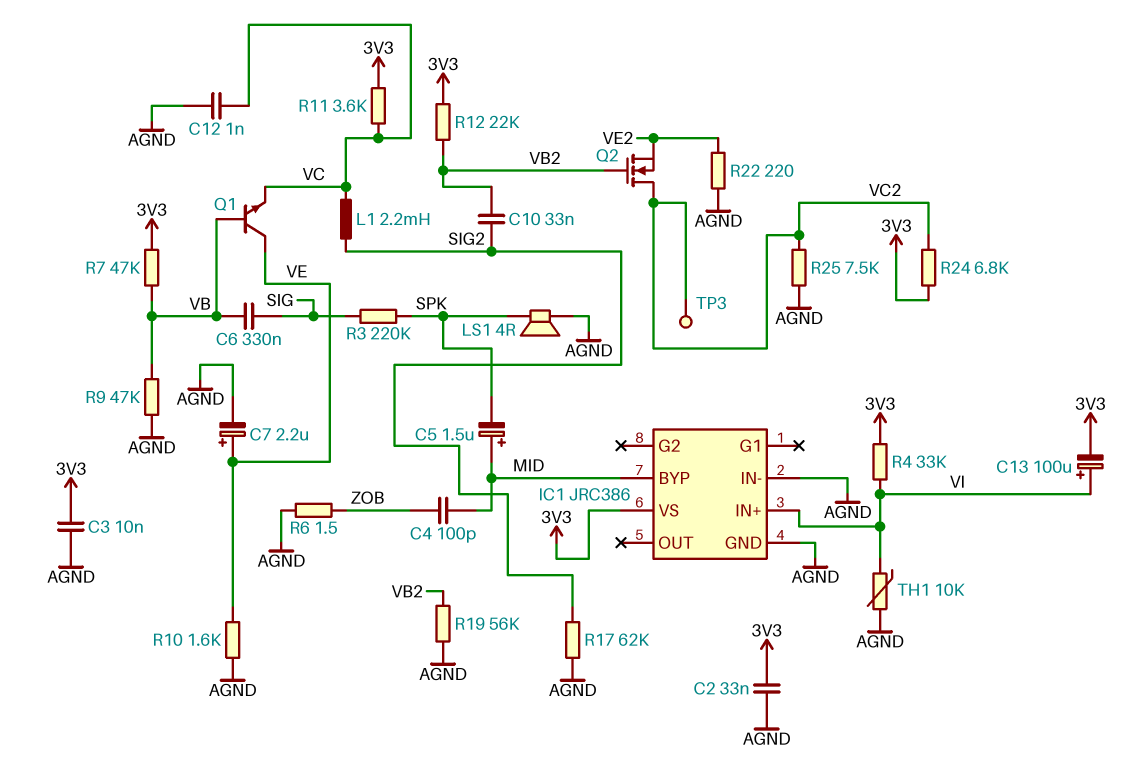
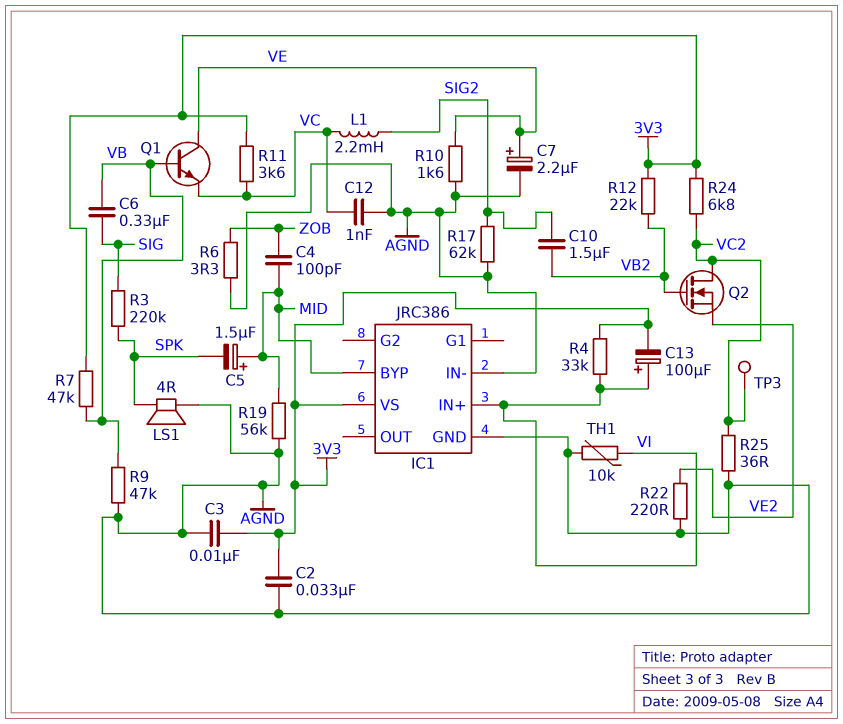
C10: 33nF (SIG2, VB2) -> 1.5uF (SIG2, VB2)
R6: 1.5 (AGND, ZOB) -> 3.3 (AGND, ZOB)
R19: 56k (AGND, VB2) -> 56k (AGND, MID)
R25: 7.5k (AGND, VC2) -> 36 (AGND, VC2)

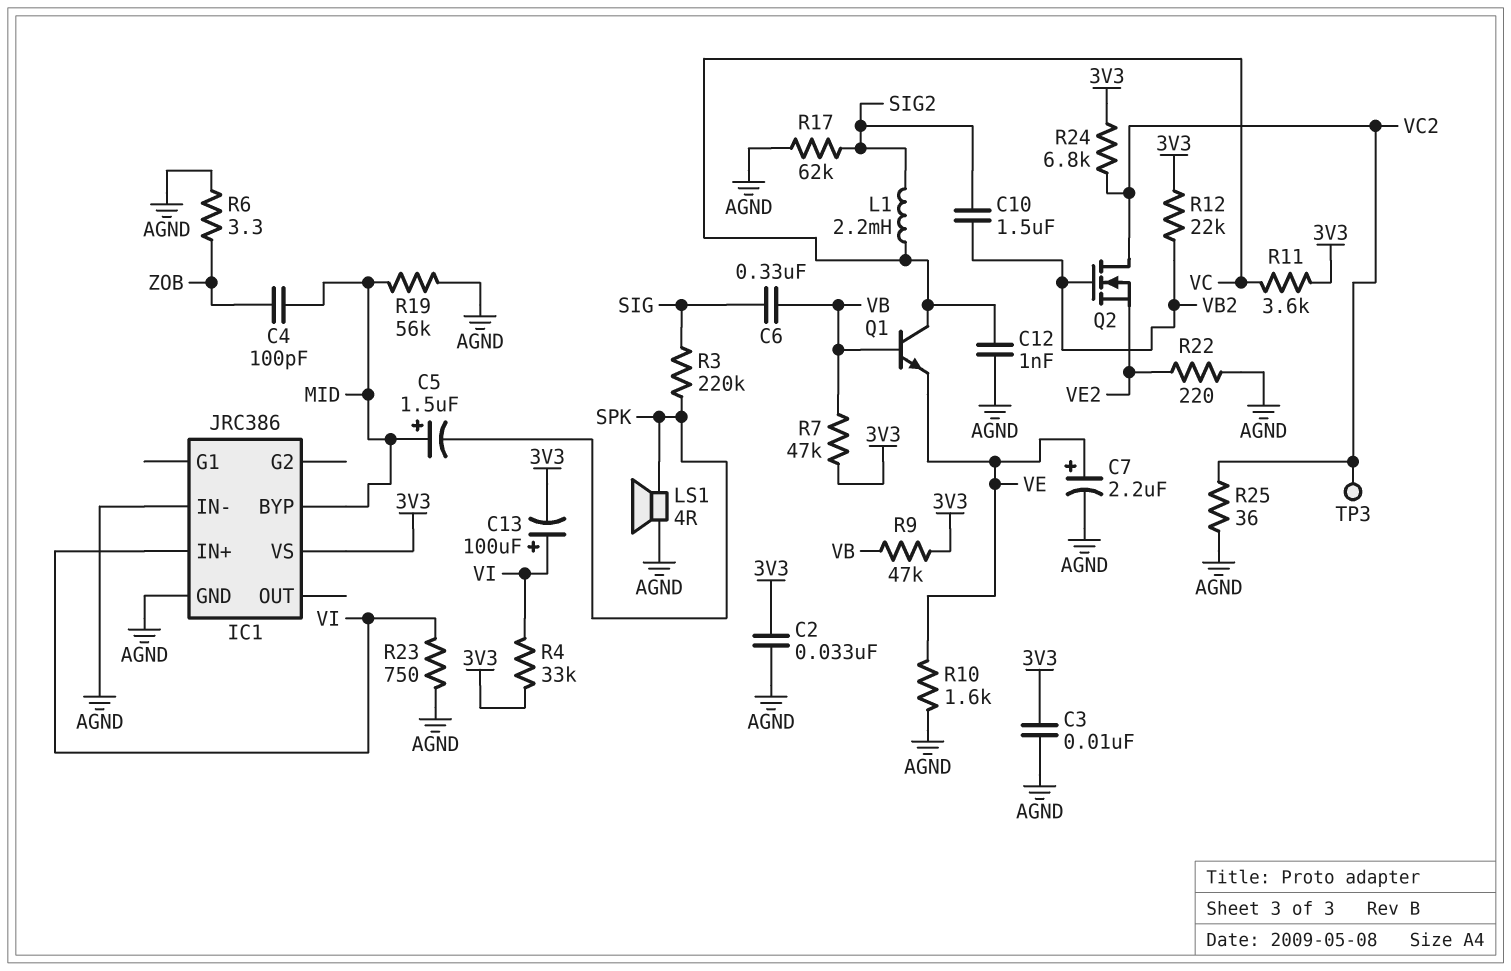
Q1: NPN (B VB, C VE, E VC) -> NPN (B VB, C VC, E VE)
R9: 47k (AGND, VB) -> 47k (3V3, VB)
R23: none -> 750 (AGND, VI)
TH1: 10k (AGND, VI) -> none

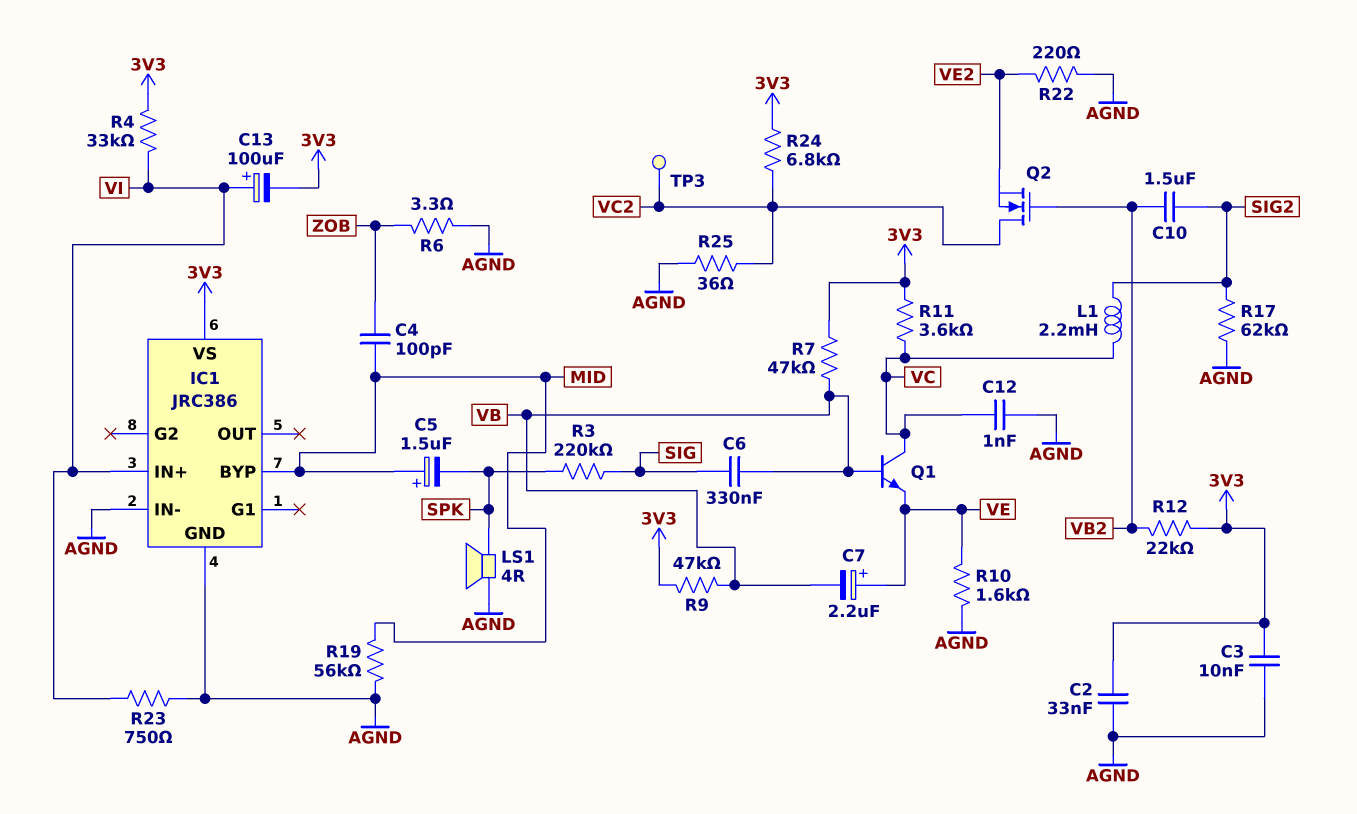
C7: 2.2uF (plus VE, minus AGND) -> 2.2uF (plus VE, minus VB)

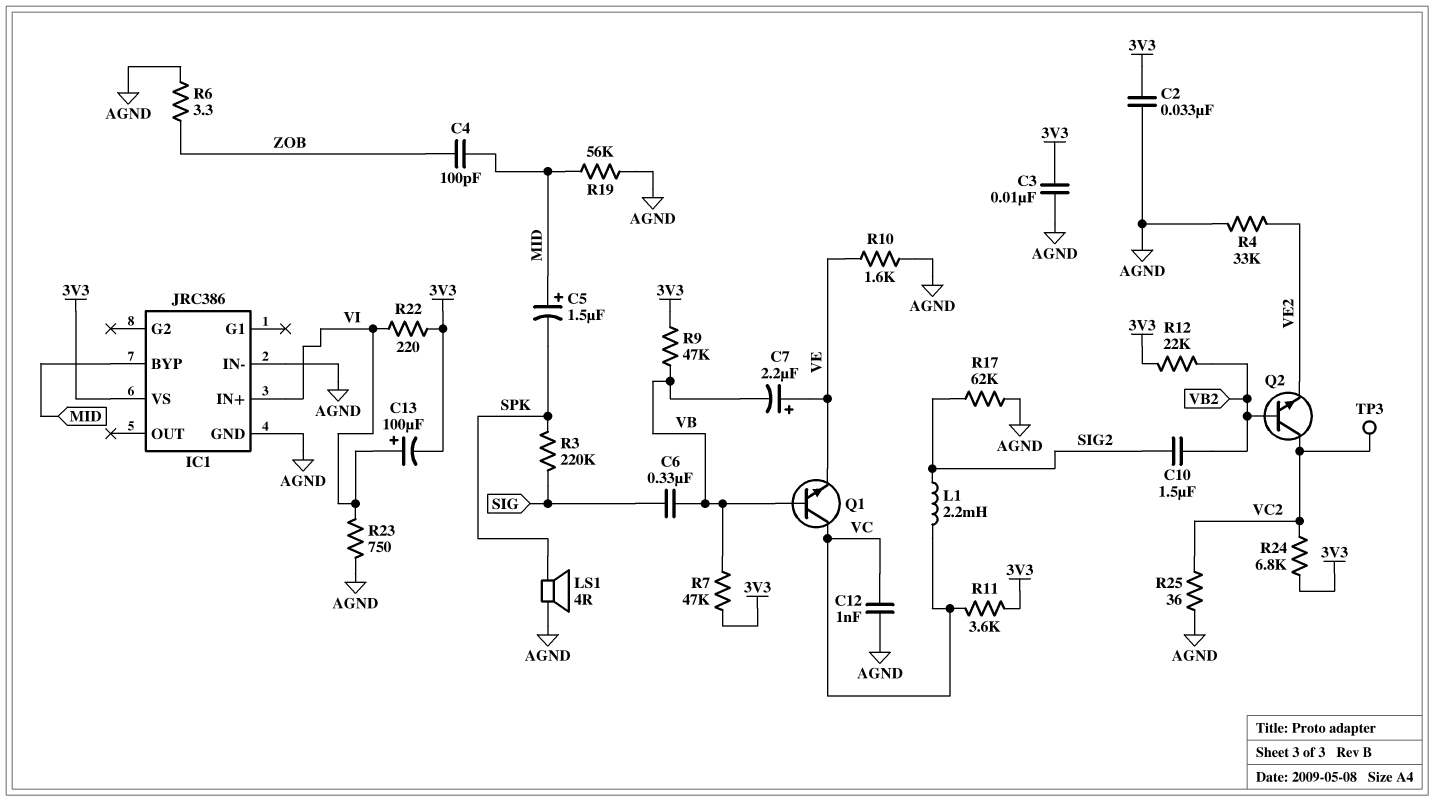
Q2: NMOS (G VB2, D VC2, S VE2) -> NPN (B VB2, C VC2, E VE2)
R4: 33k (3V3, VI) -> 33k (AGND, VE2)
R22: 220 (AGND, VE2) -> 220 (3V3, VI)

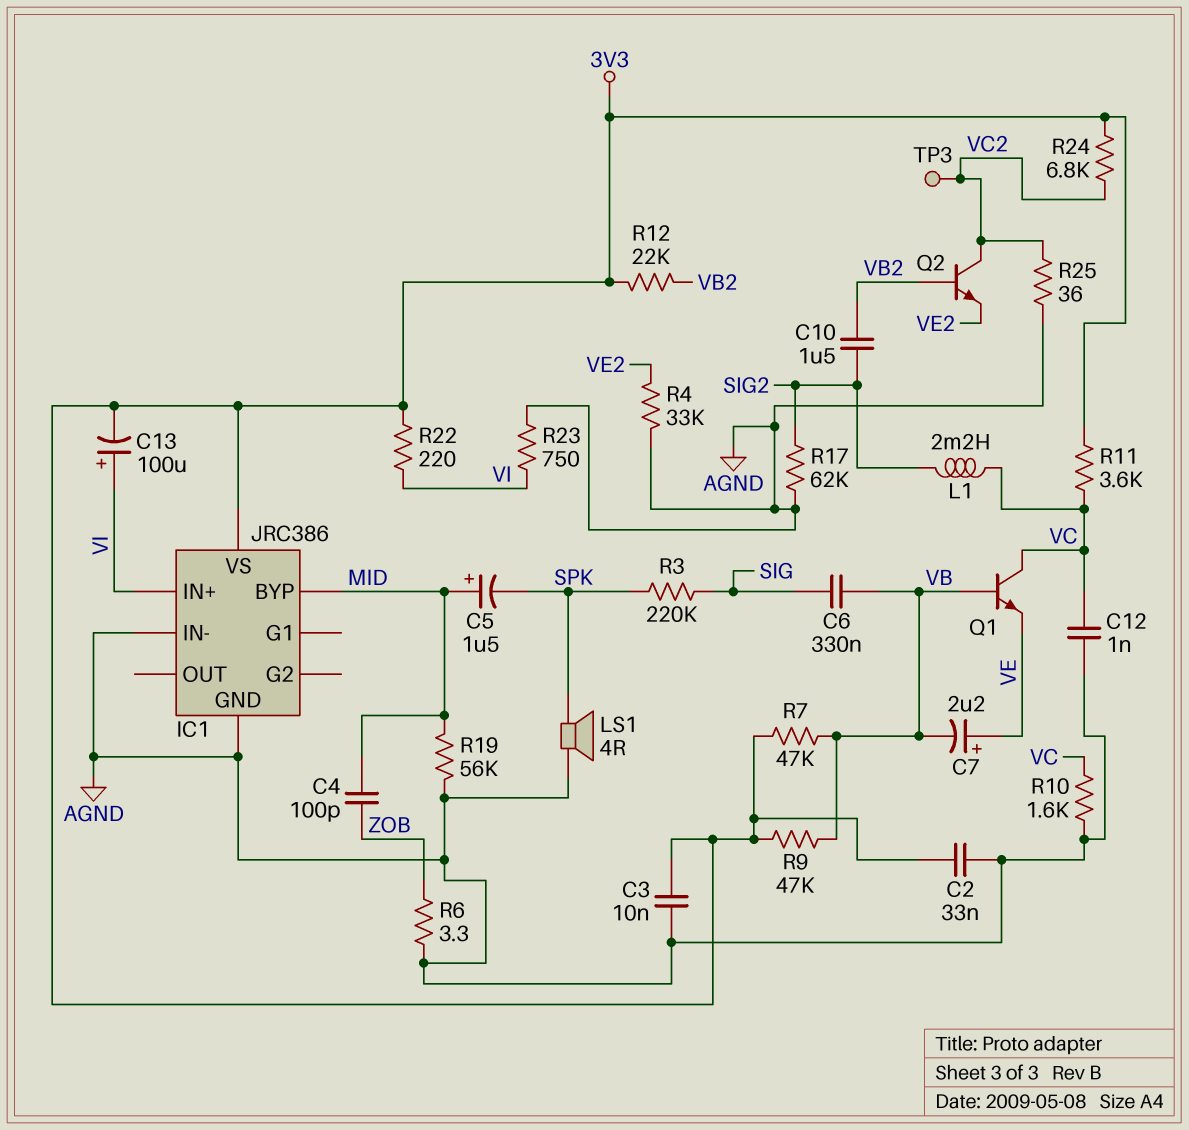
R10: 1.6k (AGND, VE) -> 1.6k (AGND, VC)

